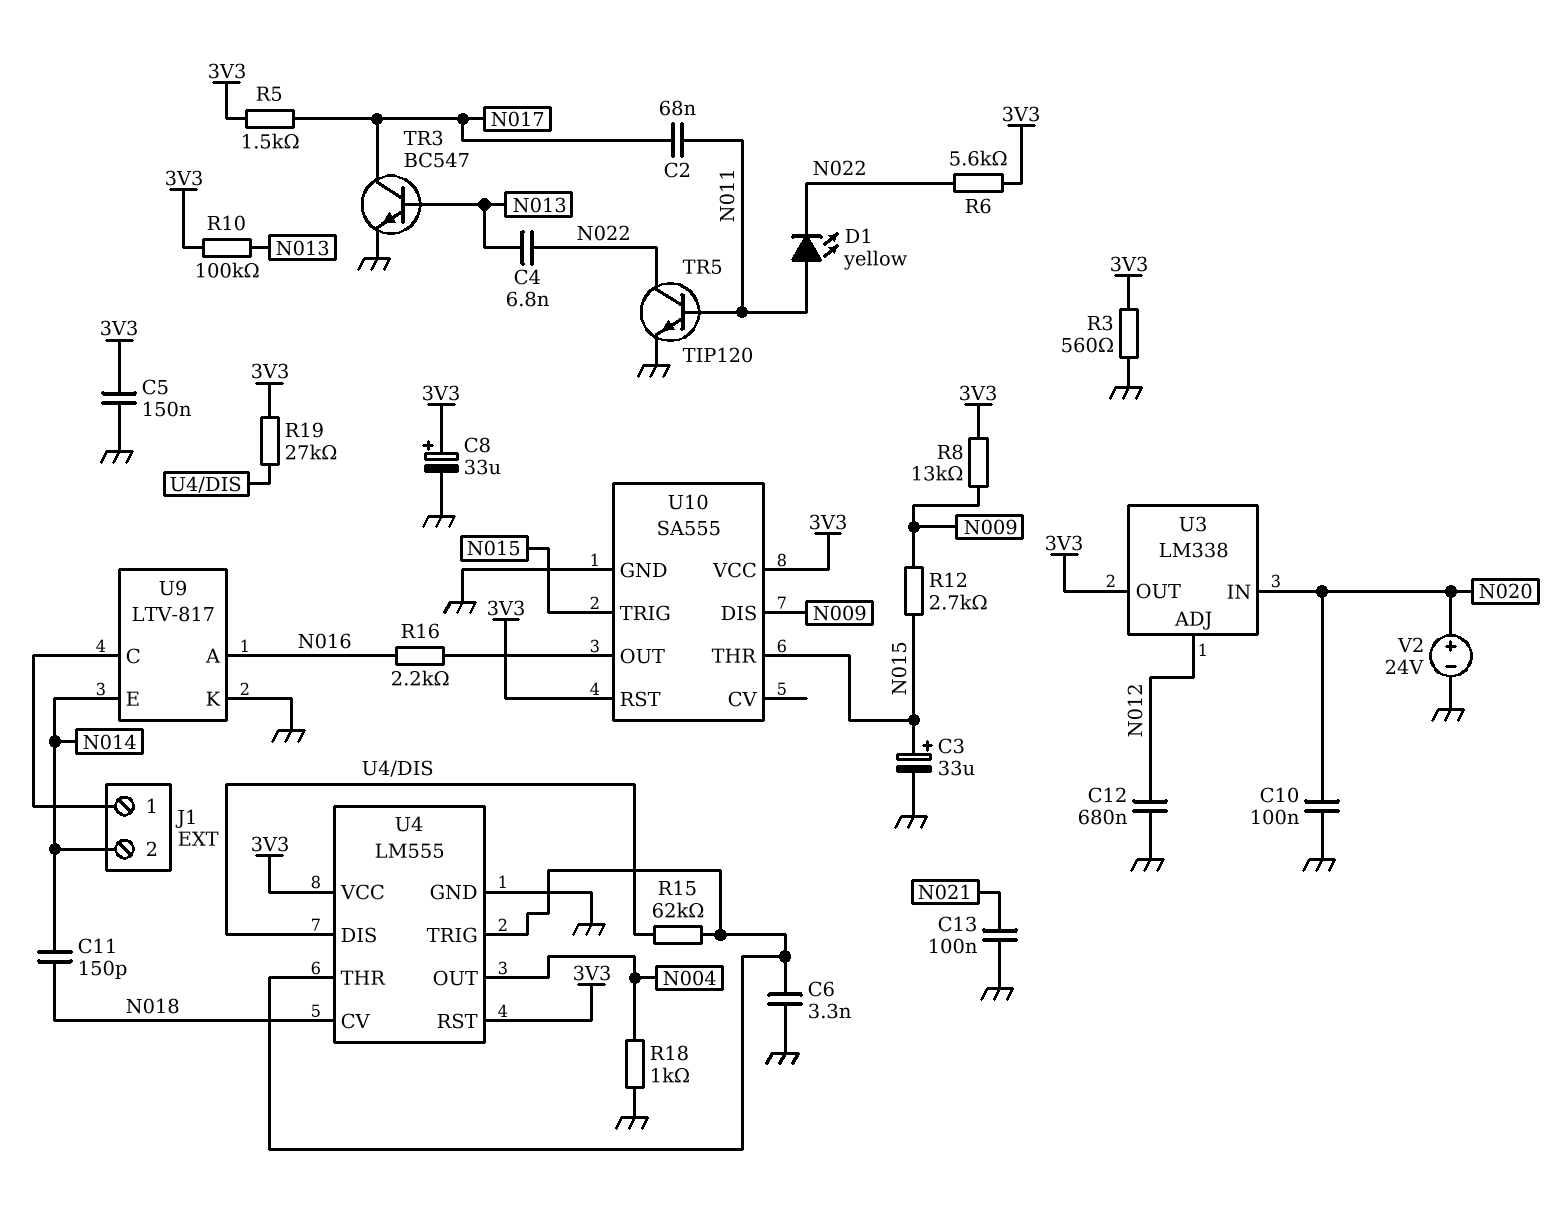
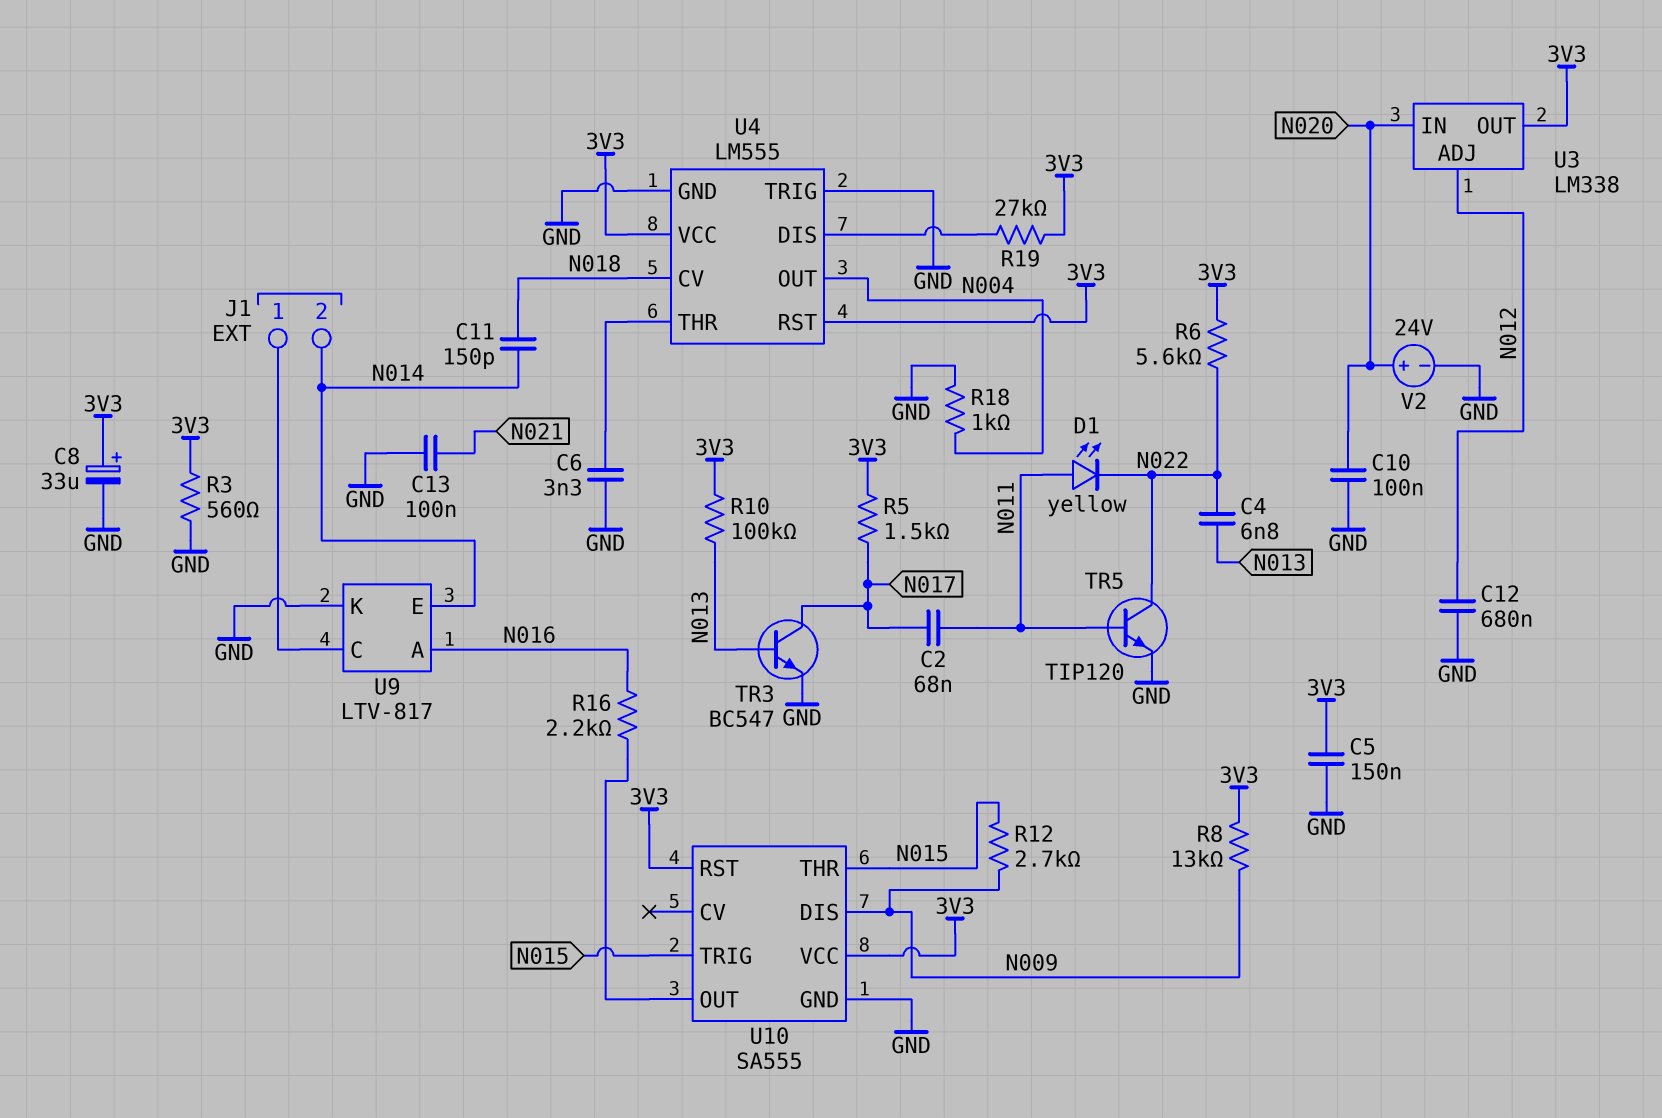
C3: 33uF (plus N015, minus GND) -> none
R15: 62k (U4/DIS, U4/THR) -> none
U4 pin TRIG: U4/THR -> GND

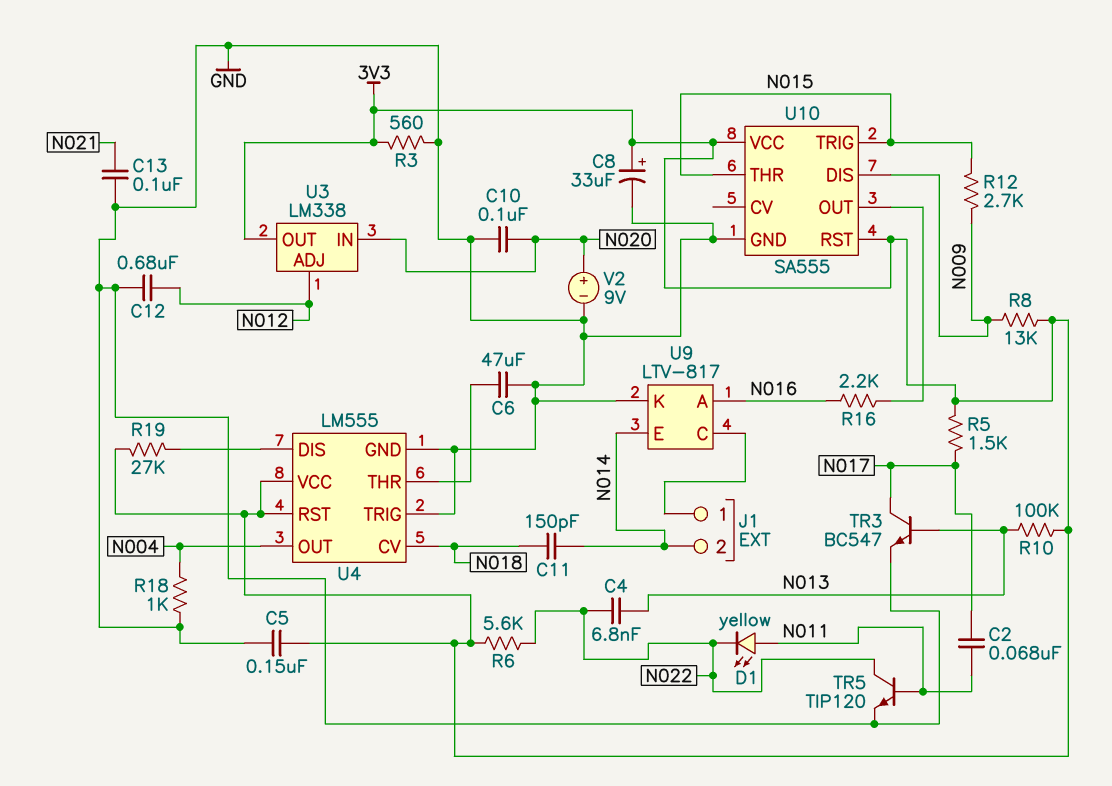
C6: 3.3nF (GND, U4/THR) -> 47uF (GND, U4/THR)
V2: 24V (plus N020, minus GND) -> 9V (plus N020, minus GND)

